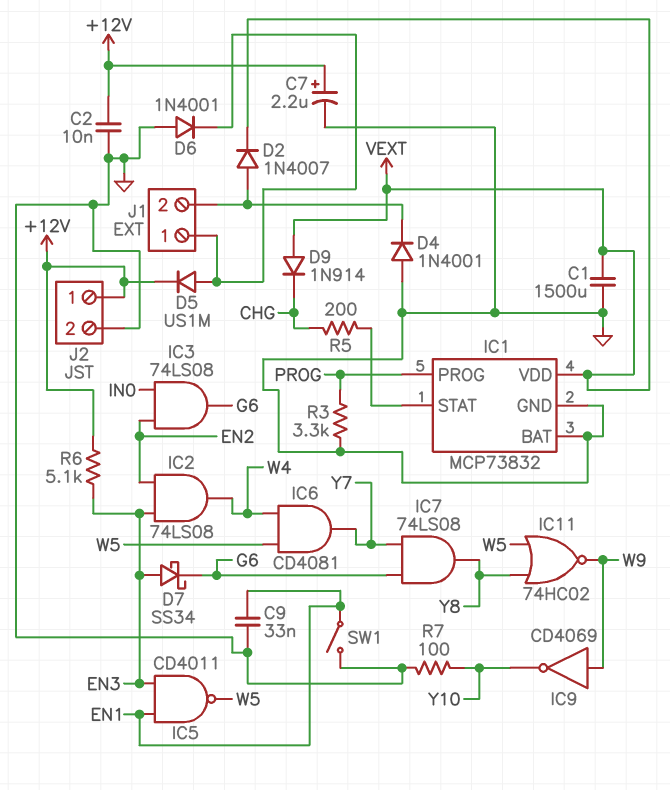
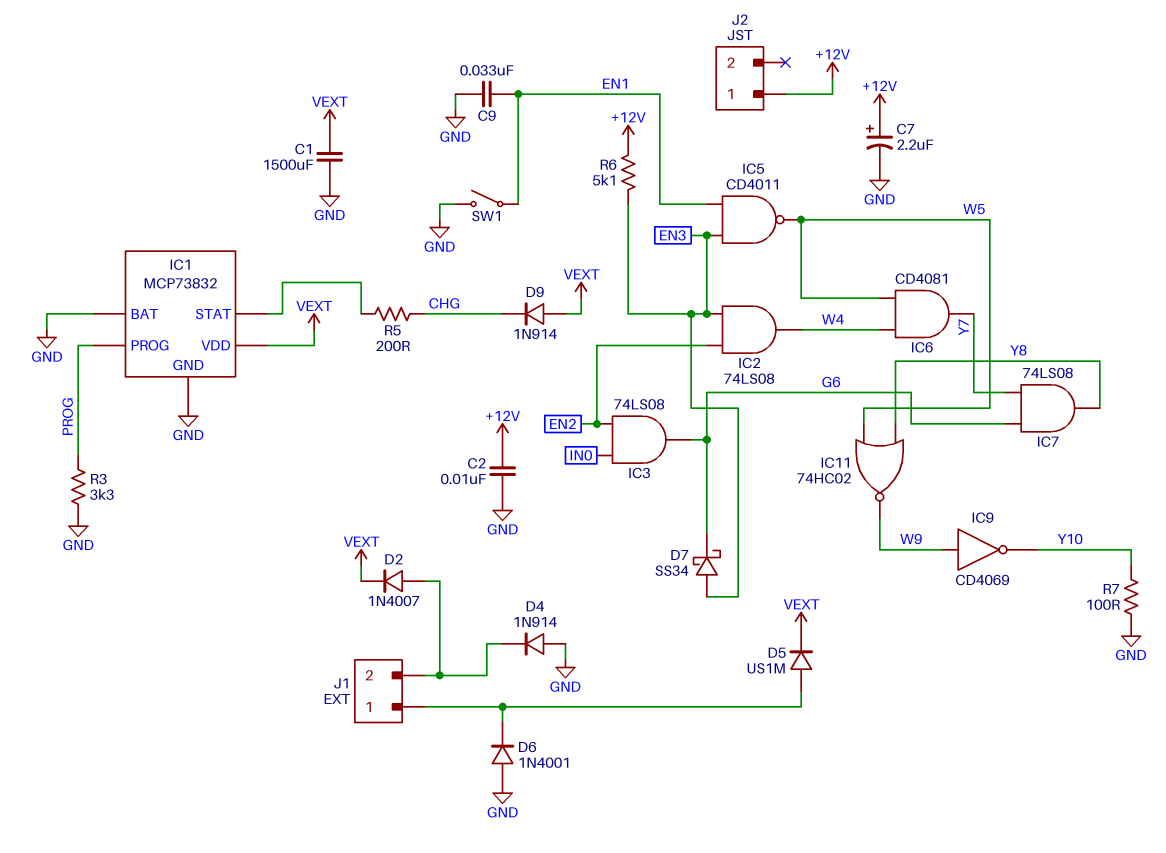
D4: diode 1N4001 (A GND, K J1/2) -> diode 1N914 (A GND, K J1/2)
D5: diode US1M (A J1/1, K +12V) -> diode US1M (A J1/1, K VEXT)
J2 pin 2: GND -> none

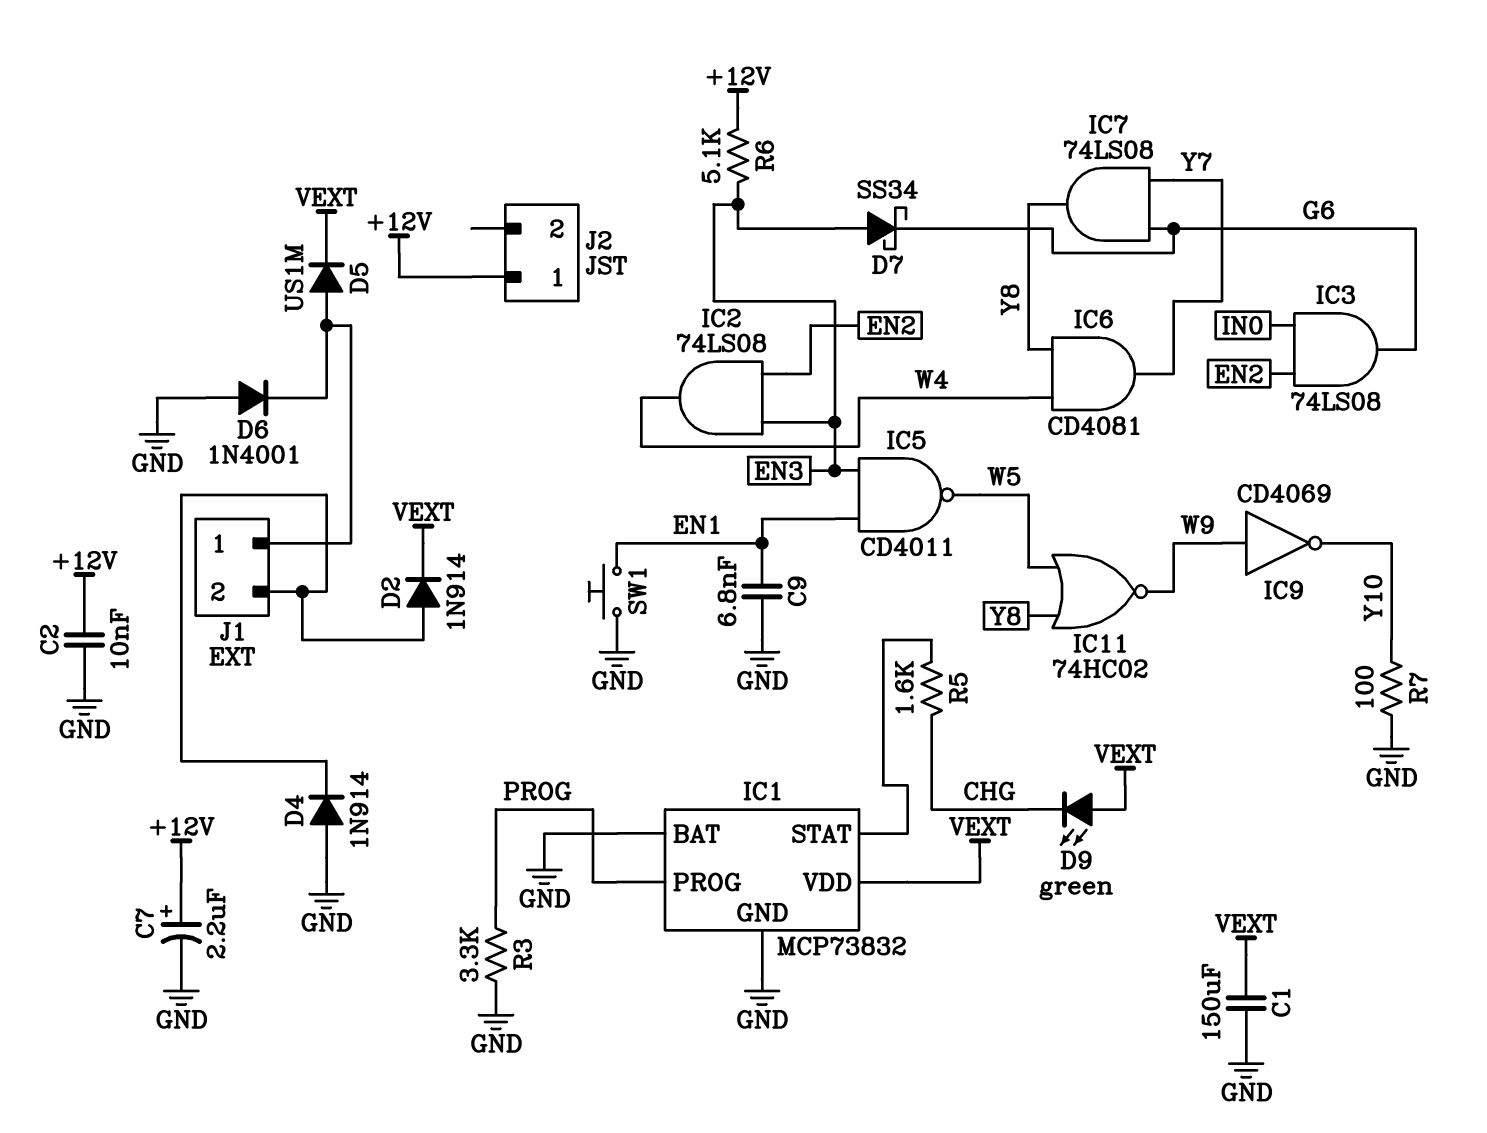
C1: 1500uF (GND, VEXT) -> 150uF (GND, VEXT)
C9: 33nF (EN1, GND) -> 6.8nF (EN1, GND)
D2: diode 1N4007 (A J1/2, K VEXT) -> diode 1N914 (A J1/2, K VEXT)
D9: diode 1N914 (A VEXT, K CHG) -> LED green (A VEXT, K CHG)
IC6: AND CD4081 (in W4, in W5, out Y7) -> AND CD4081 (in W4, in Y8, out Y7)
R5: 200 (CHG, IC1/STAT) -> 1.6k (CHG, IC1/STAT)
SW1: switch (EN1, GND) -> button (EN1, GND)

